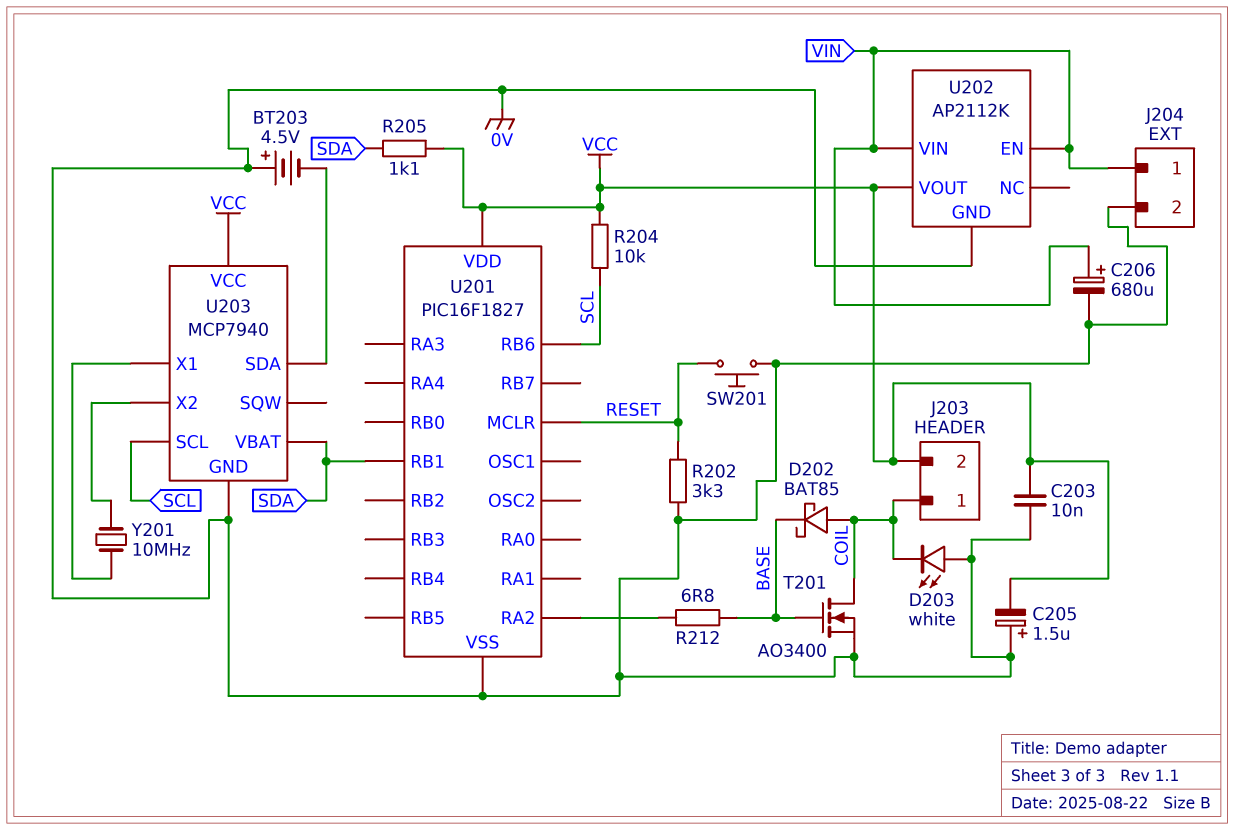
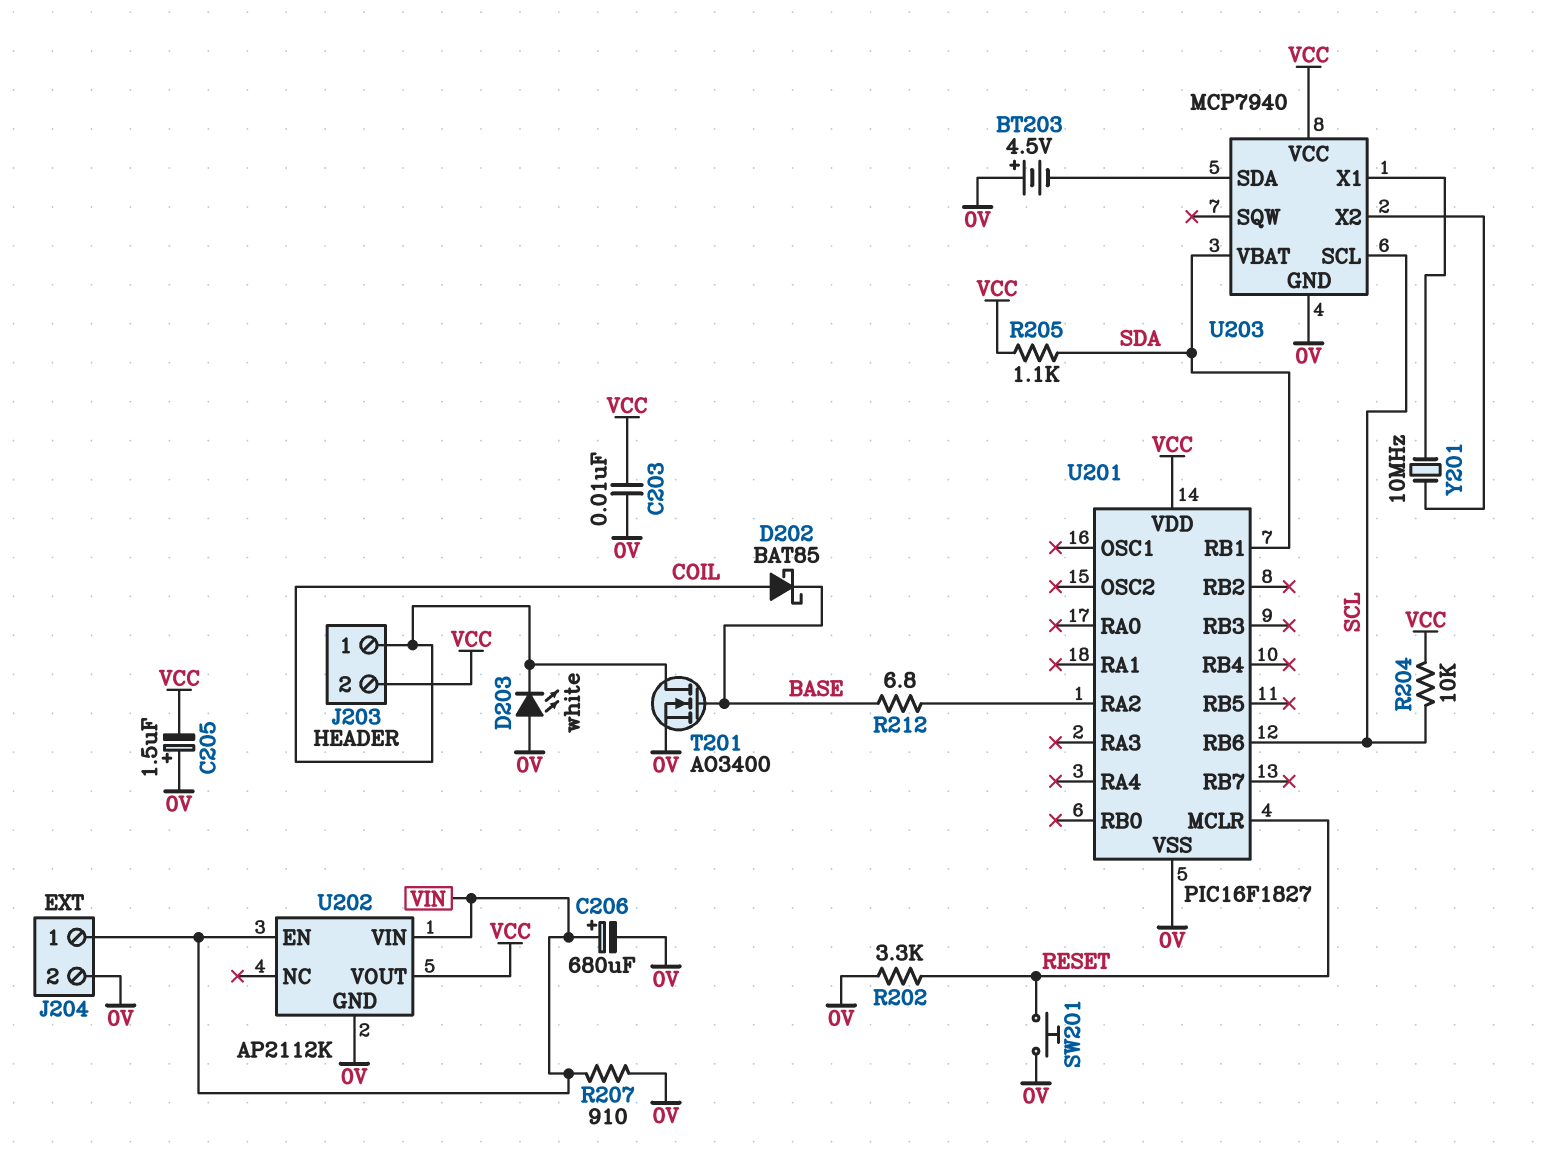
R207: none -> 910 (0V, VIN)

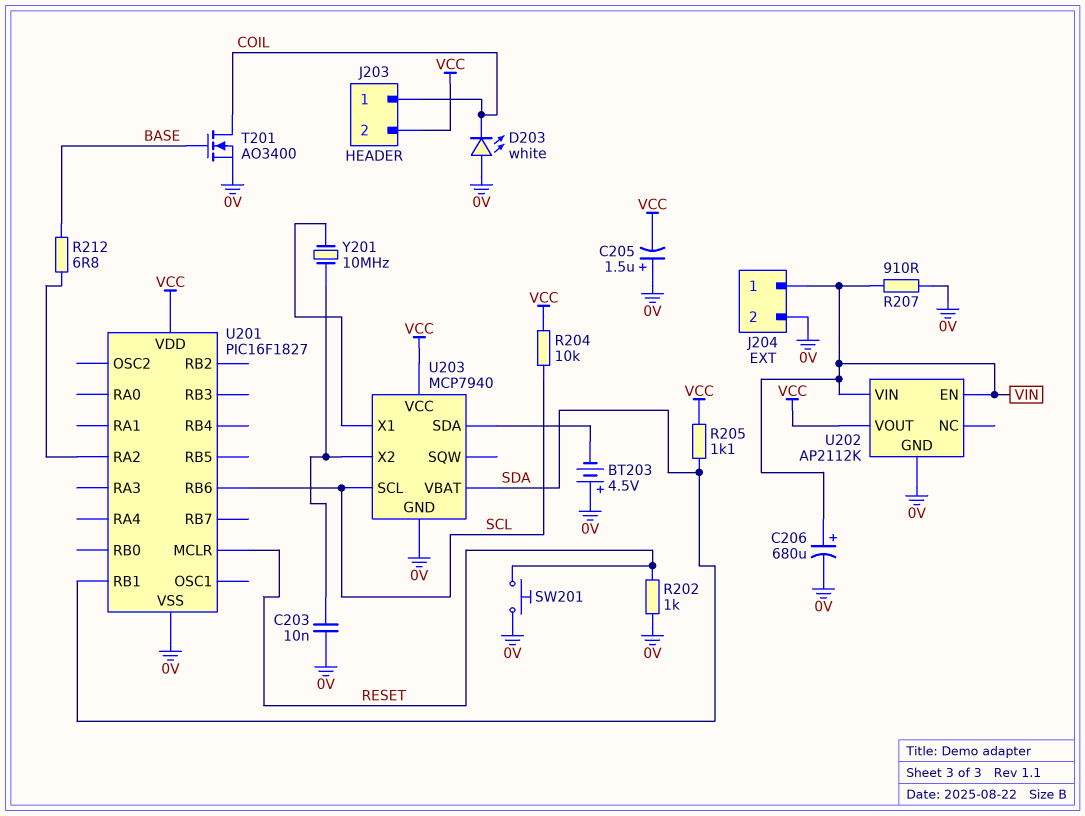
C203: 10nF (0V, VCC) -> 10nF (0V, U203/X2)
D202: schottky BAT85 (A COIL, K BASE) -> none
R202: 3.3k (0V, RESET) -> 1k (0V, RESET)

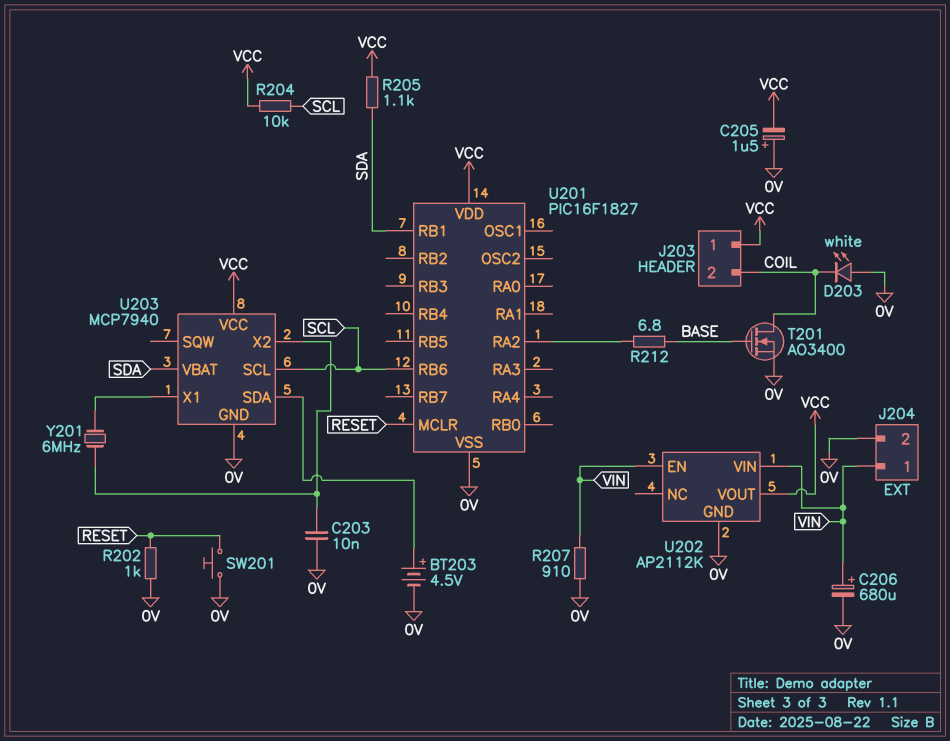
BT203: 4.5V (plus 0V, minus U203/SDA) -> 4.5V (plus U203/SDA, minus 0V)
J203 pin 1: COIL -> VCC
J203 pin 2: VCC -> COIL
Y201: 10MHz (U203/X1, U203/X2) -> 6MHz (U203/X1, U203/X2)

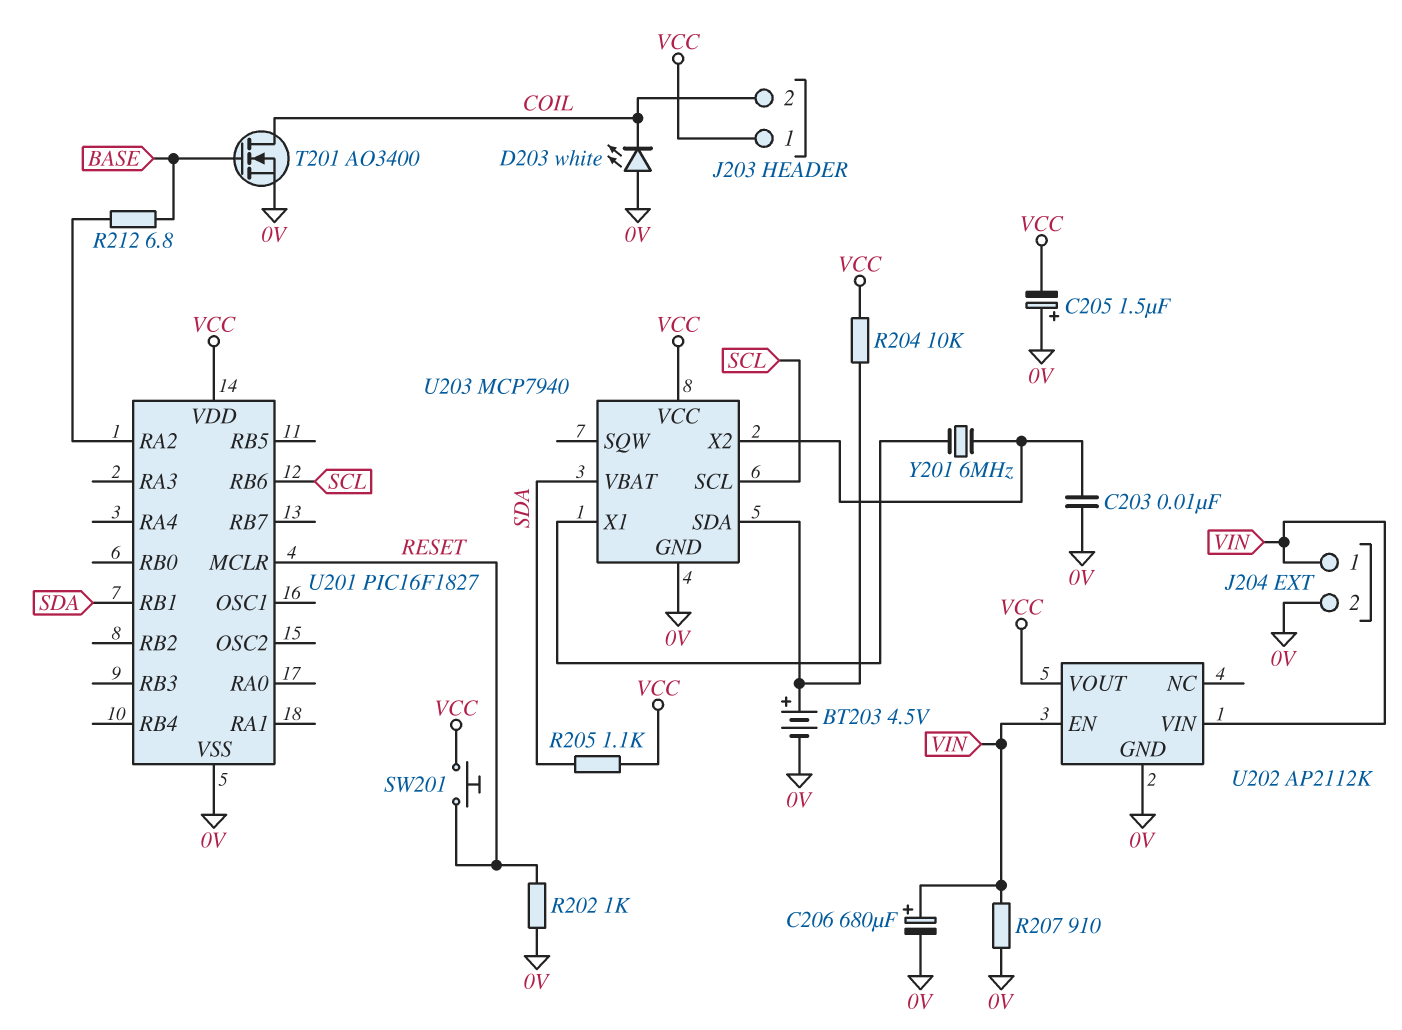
R204: 10k (SCL, VCC) -> 10k (U203/SDA, VCC)
SW201: button (0V, RESET) -> button (RESET, VCC)

